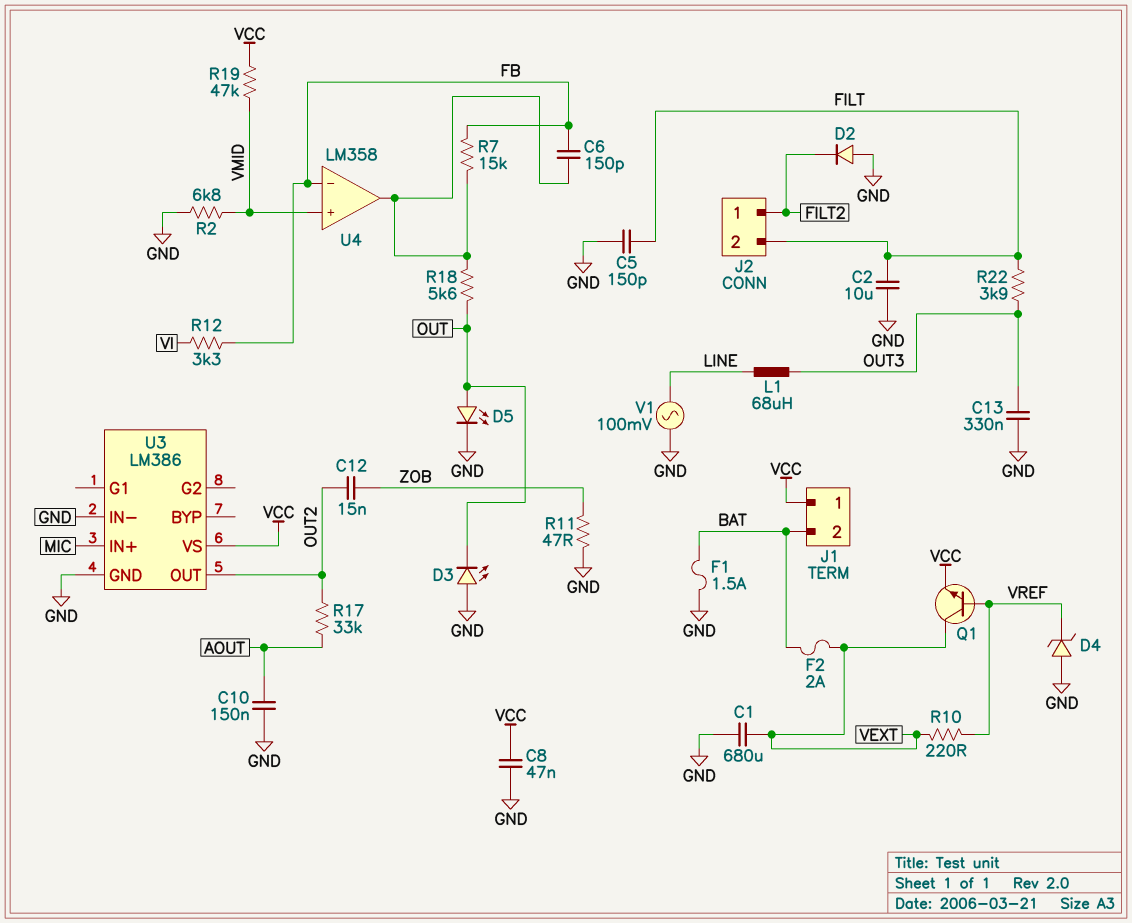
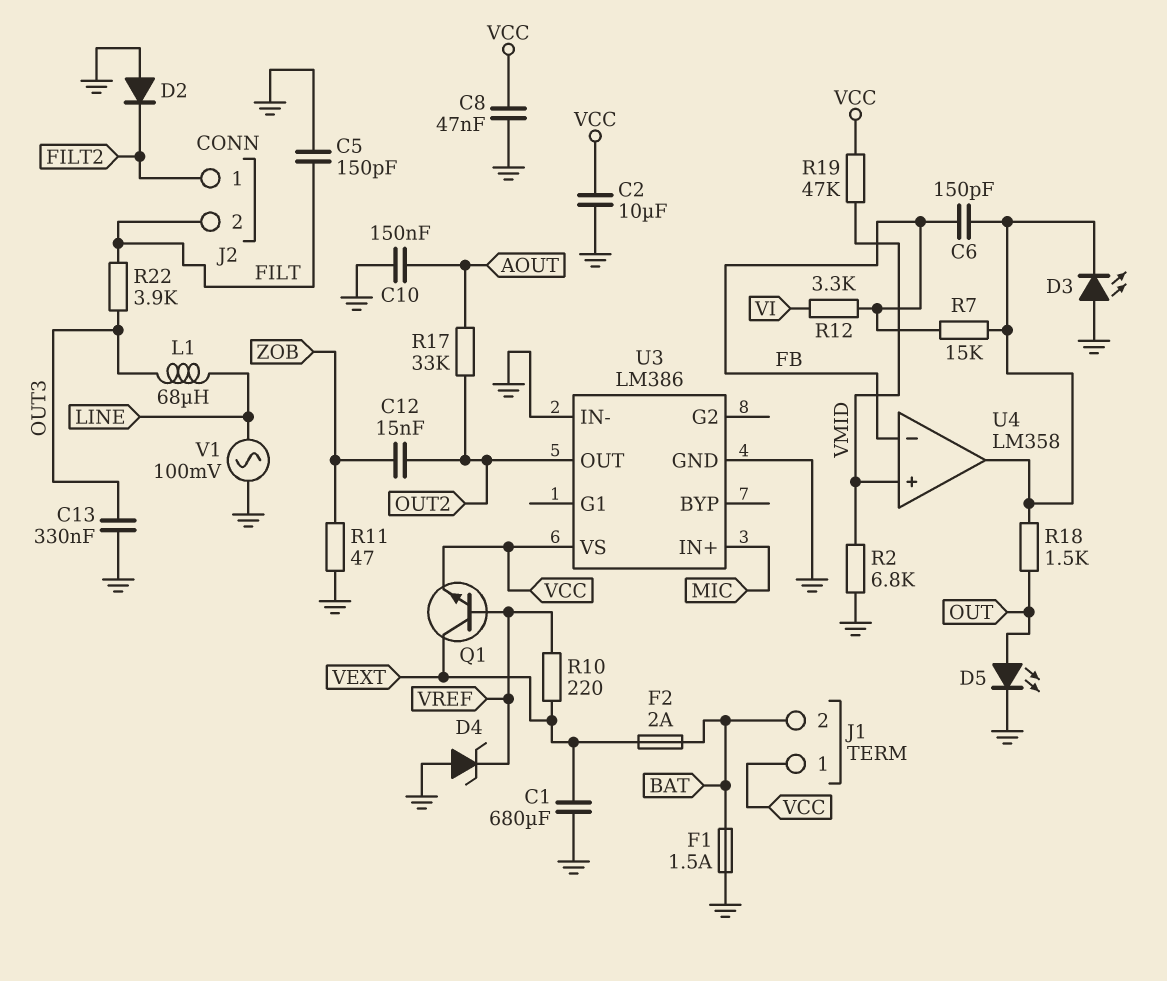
C2: 10uF (FILT, GND) -> 10uF (GND, VCC)
D3: LED (A GND, K OUT) -> LED (A GND, K U4/out)
R18: 5.6k (OUT, U4/out) -> 1.5k (OUT, U4/out)

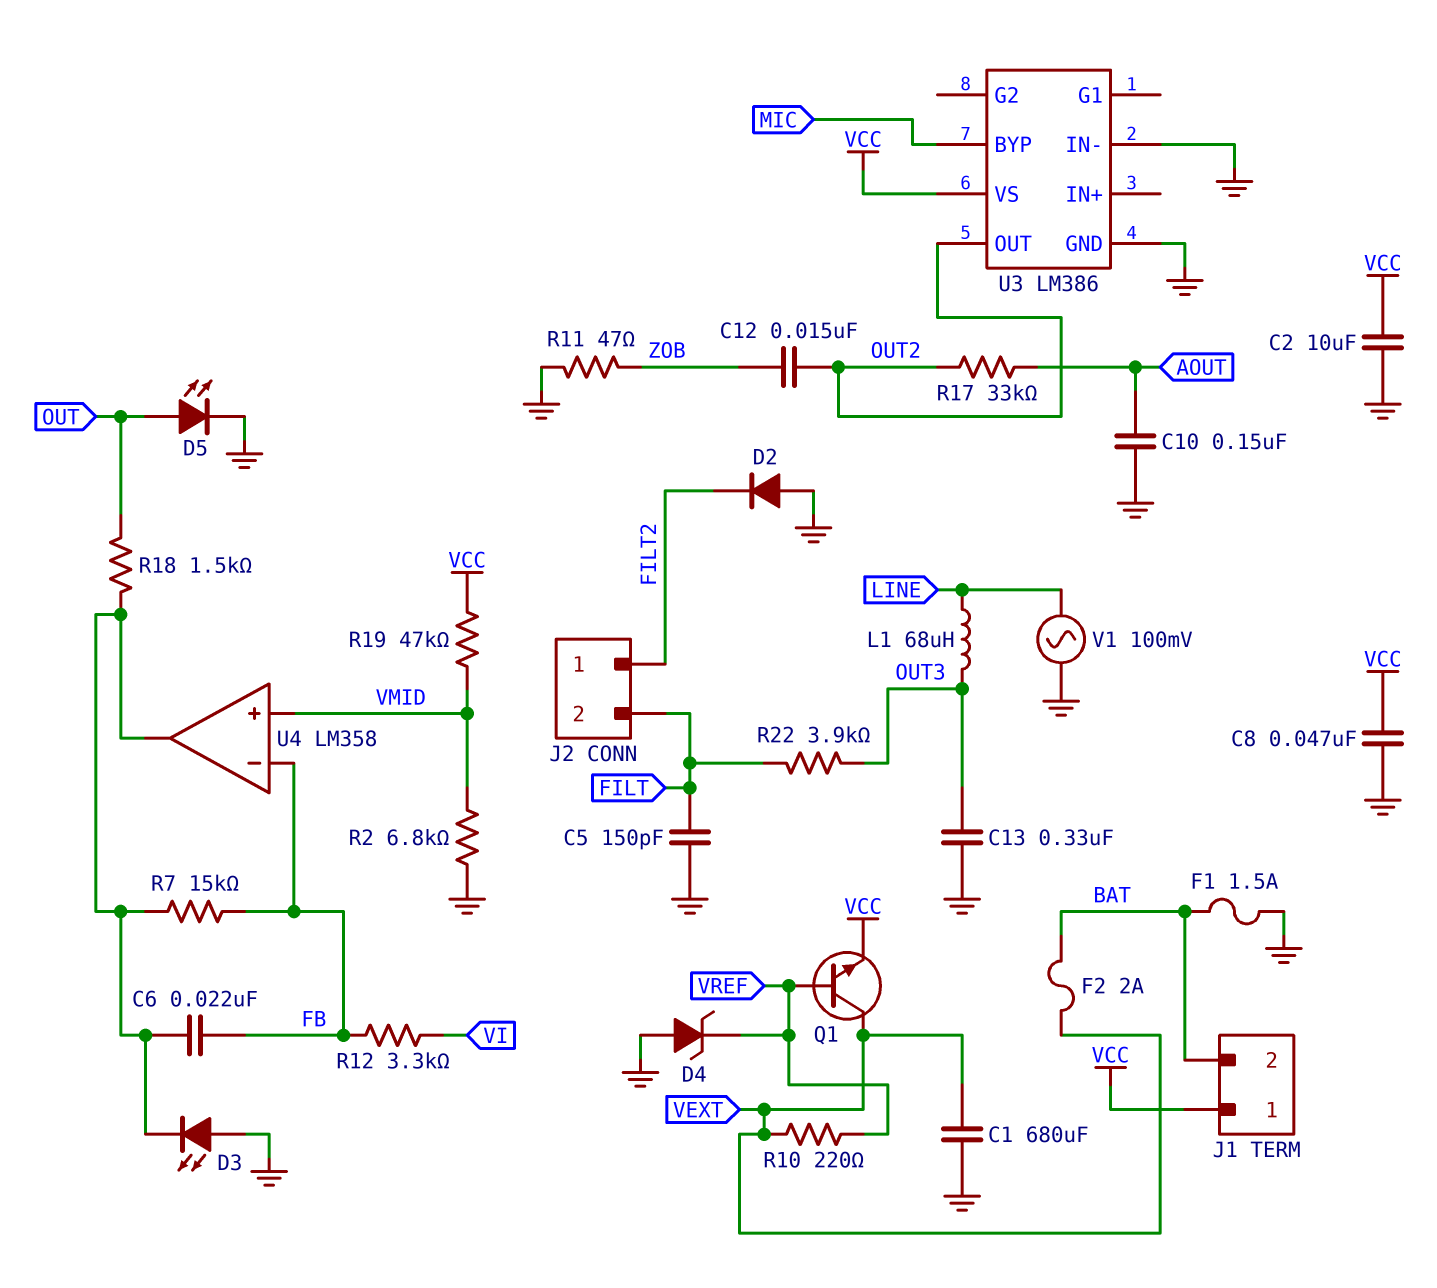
C6: 150pF (FB, U4/out) -> 22nF (FB, U4/out)
U3 pin BYP: none -> MIC
U3 pin IN+: MIC -> none

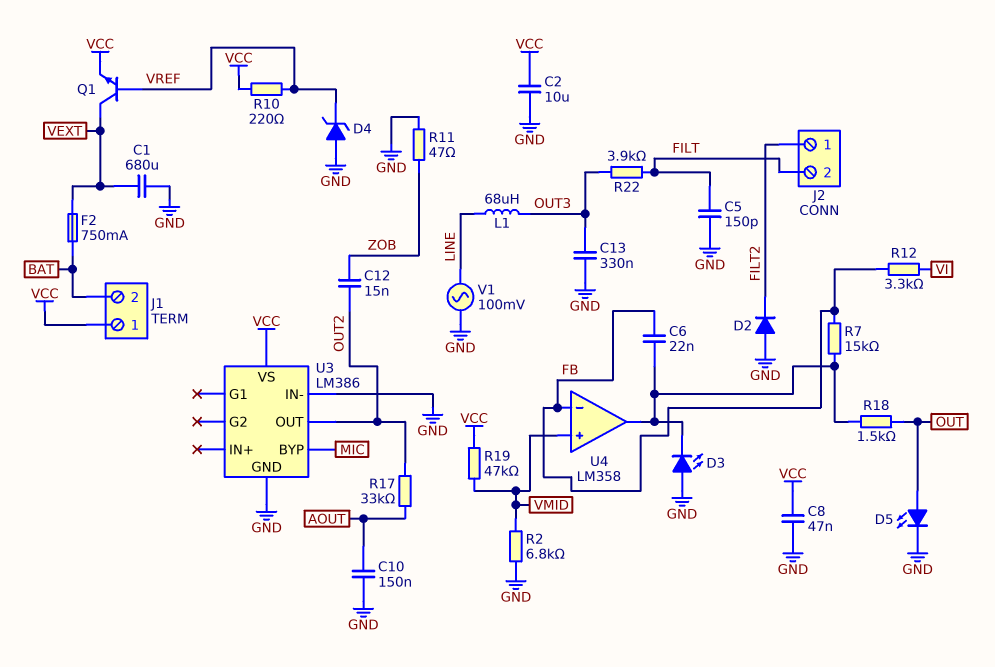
F1: 1.5A (BAT, GND) -> none
F2: 2A (BAT, VEXT) -> 750mA (BAT, VEXT)
R10: 220 (VEXT, VREF) -> 220 (VCC, VREF)

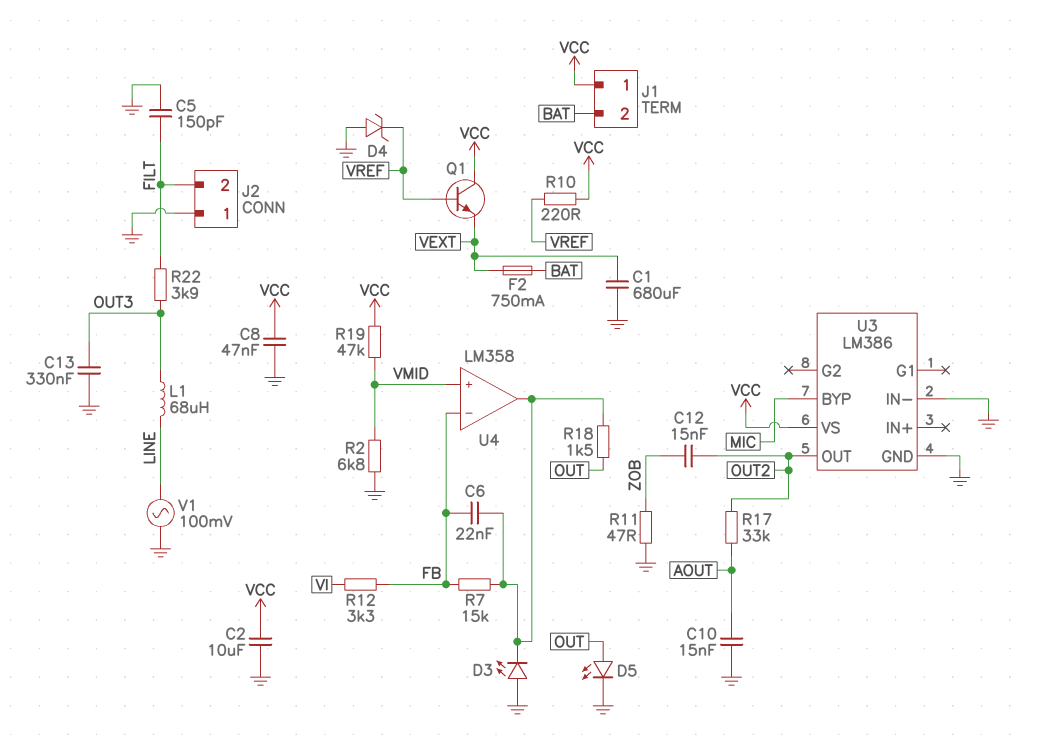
C10: 150nF (AOUT, GND) -> 15nF (AOUT, GND)
D2: diode (A GND, K FILT2) -> none
J2 pin 1: FILT2 -> GND
Q1: NPN (B VREF, C VEXT, E VCC) -> NPN (B VREF, C VCC, E VEXT)

